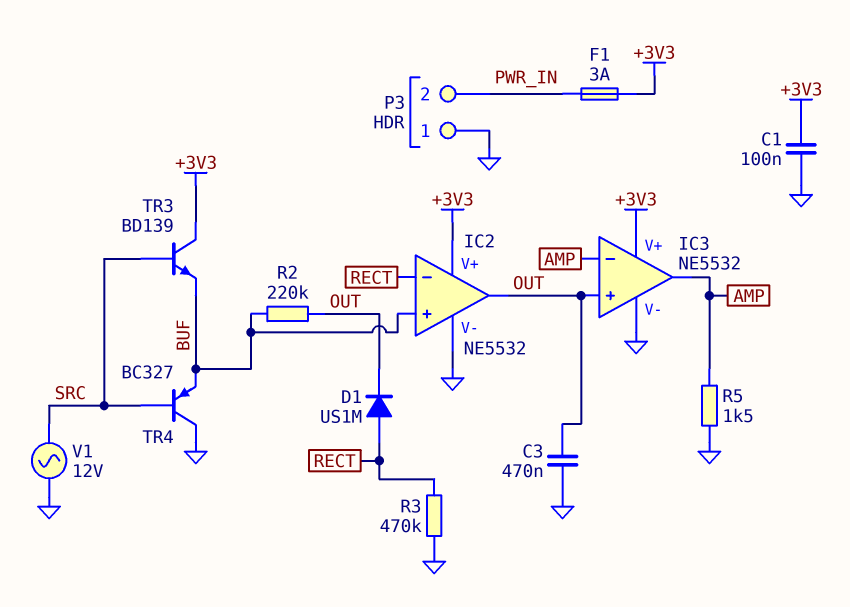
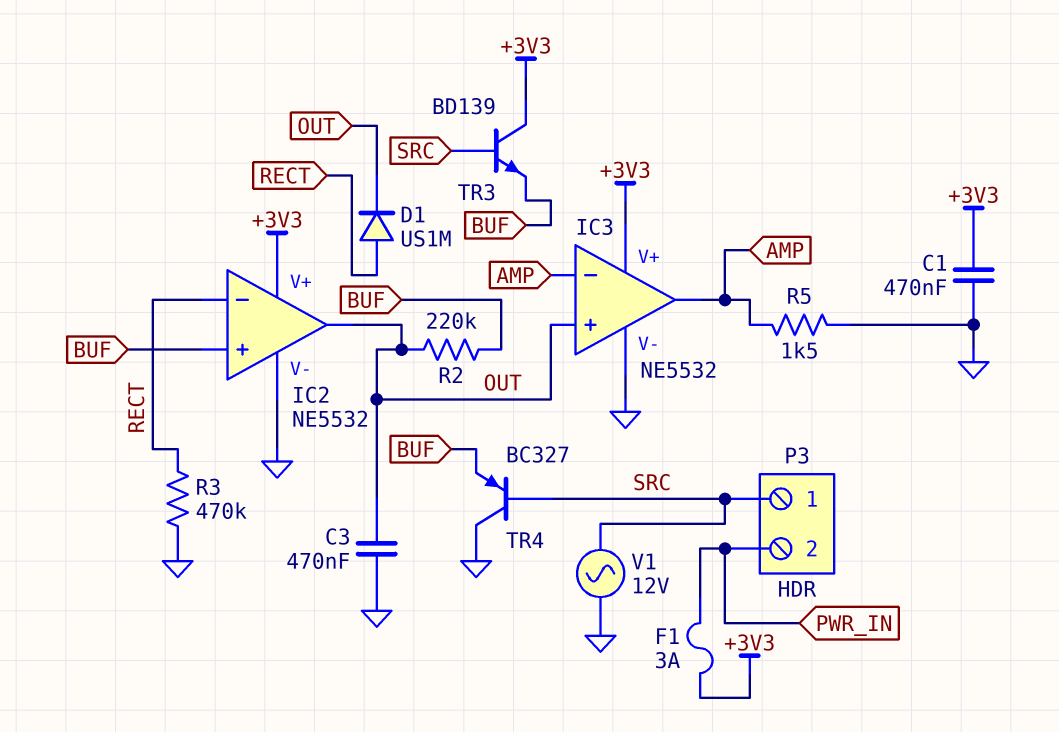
C1: 100nF (+3V3, GND) -> 470nF (+3V3, GND)
P3 pin 1: GND -> SRC

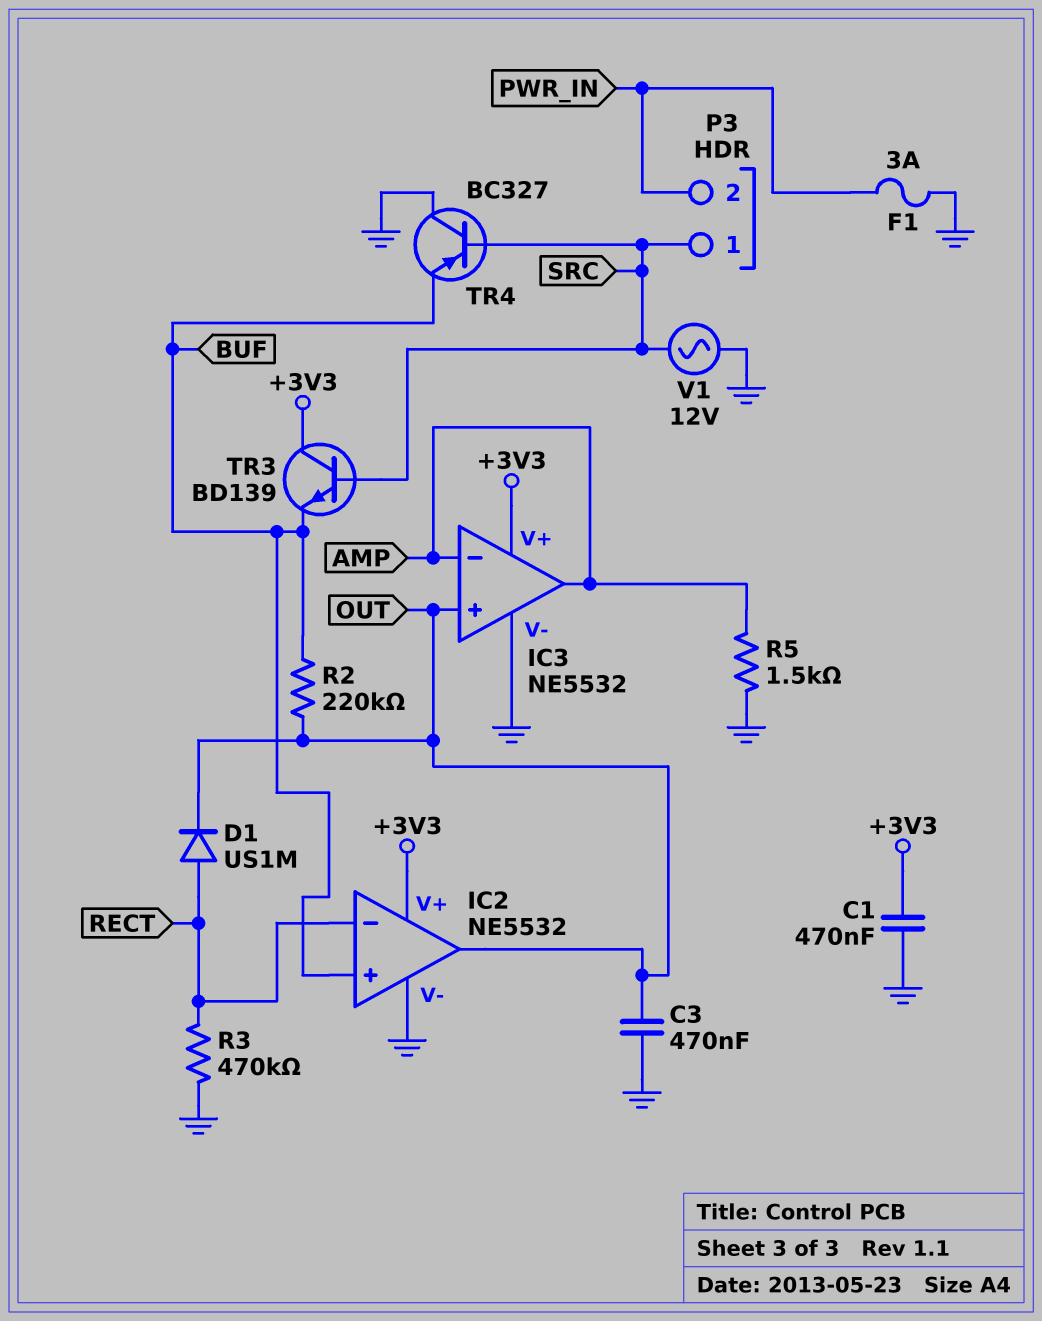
F1: 3A (+3V3, PWR_IN) -> 3A (GND, PWR_IN)

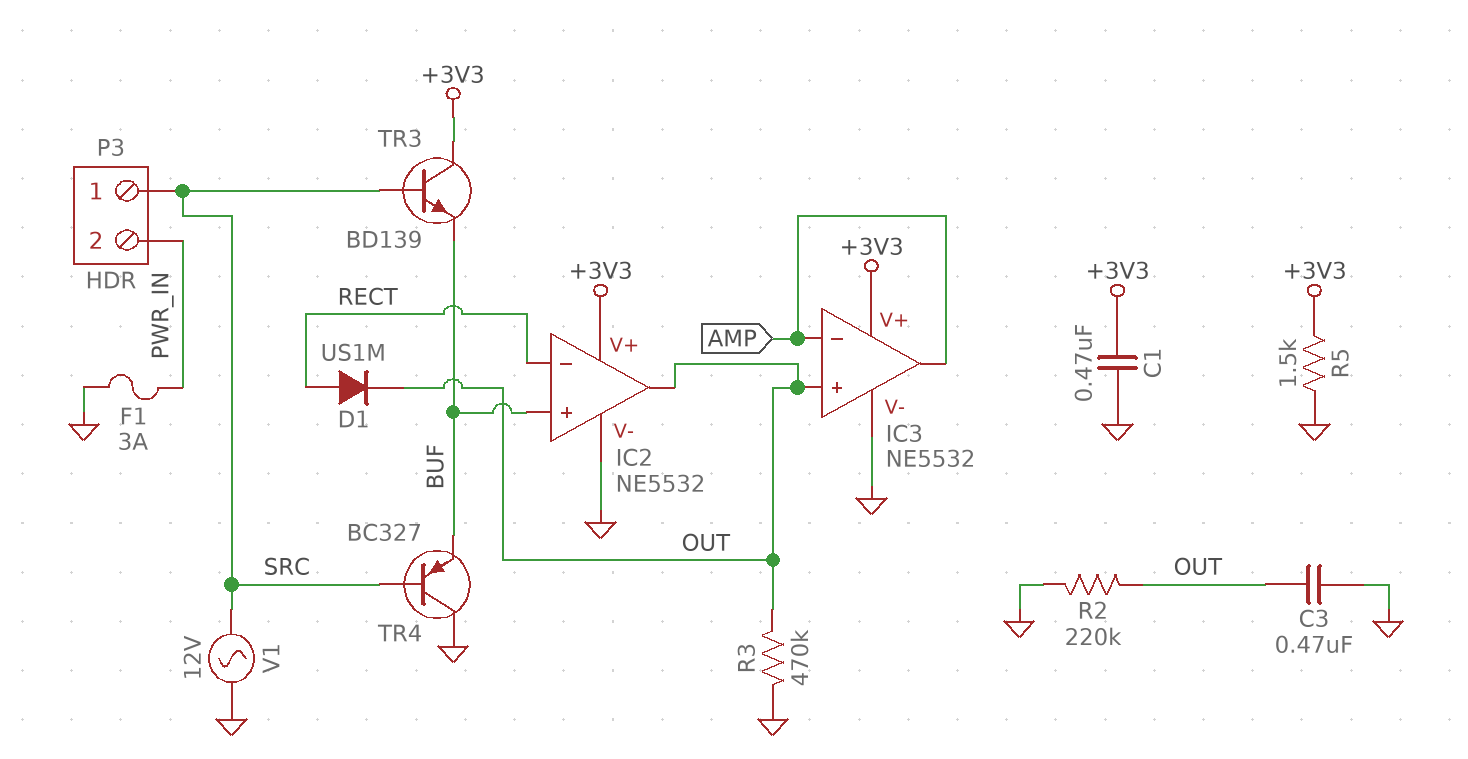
R2: 220k (BUF, OUT) -> 220k (GND, OUT)
R3: 470k (GND, RECT) -> 470k (GND, OUT)
R5: 1.5k (AMP, GND) -> 1.5k (+3V3, GND)

